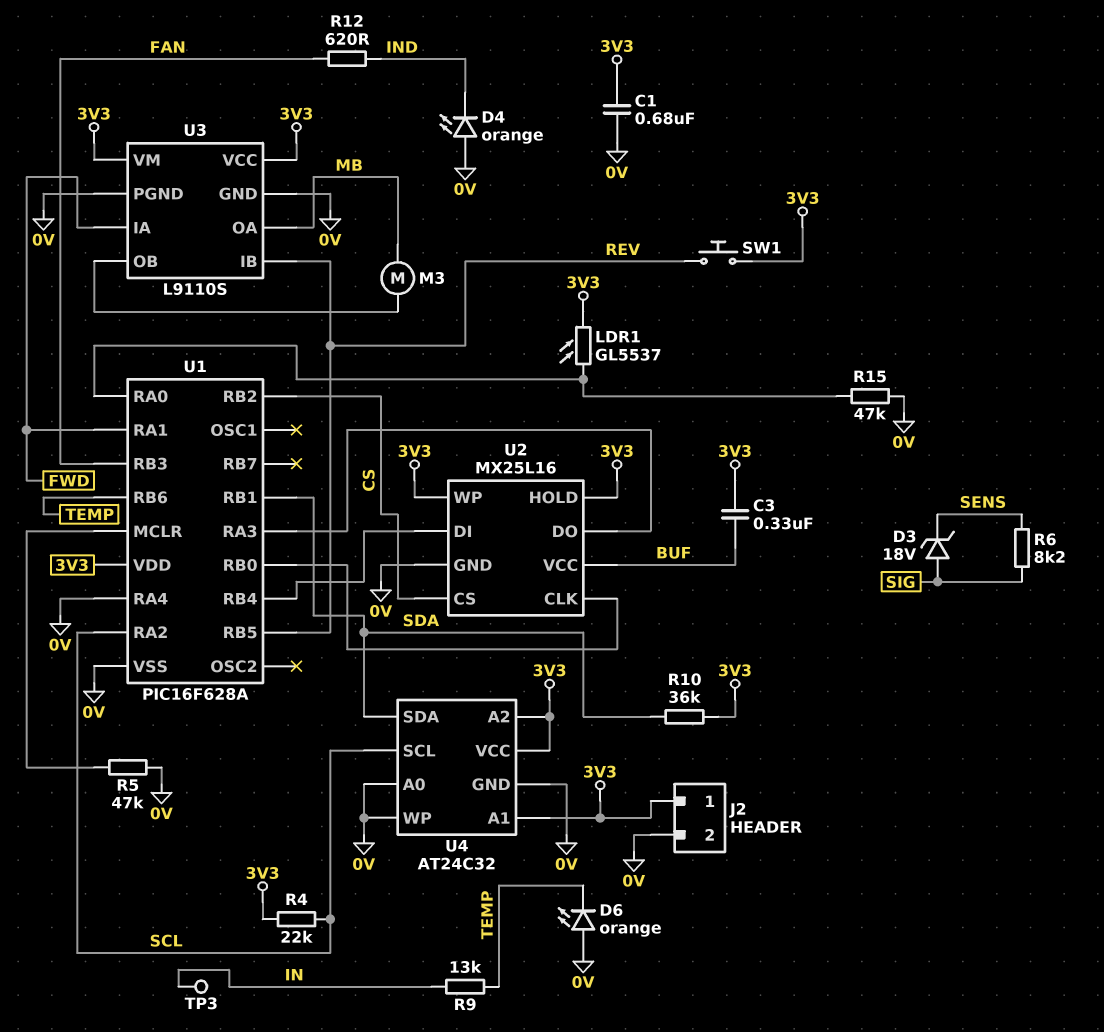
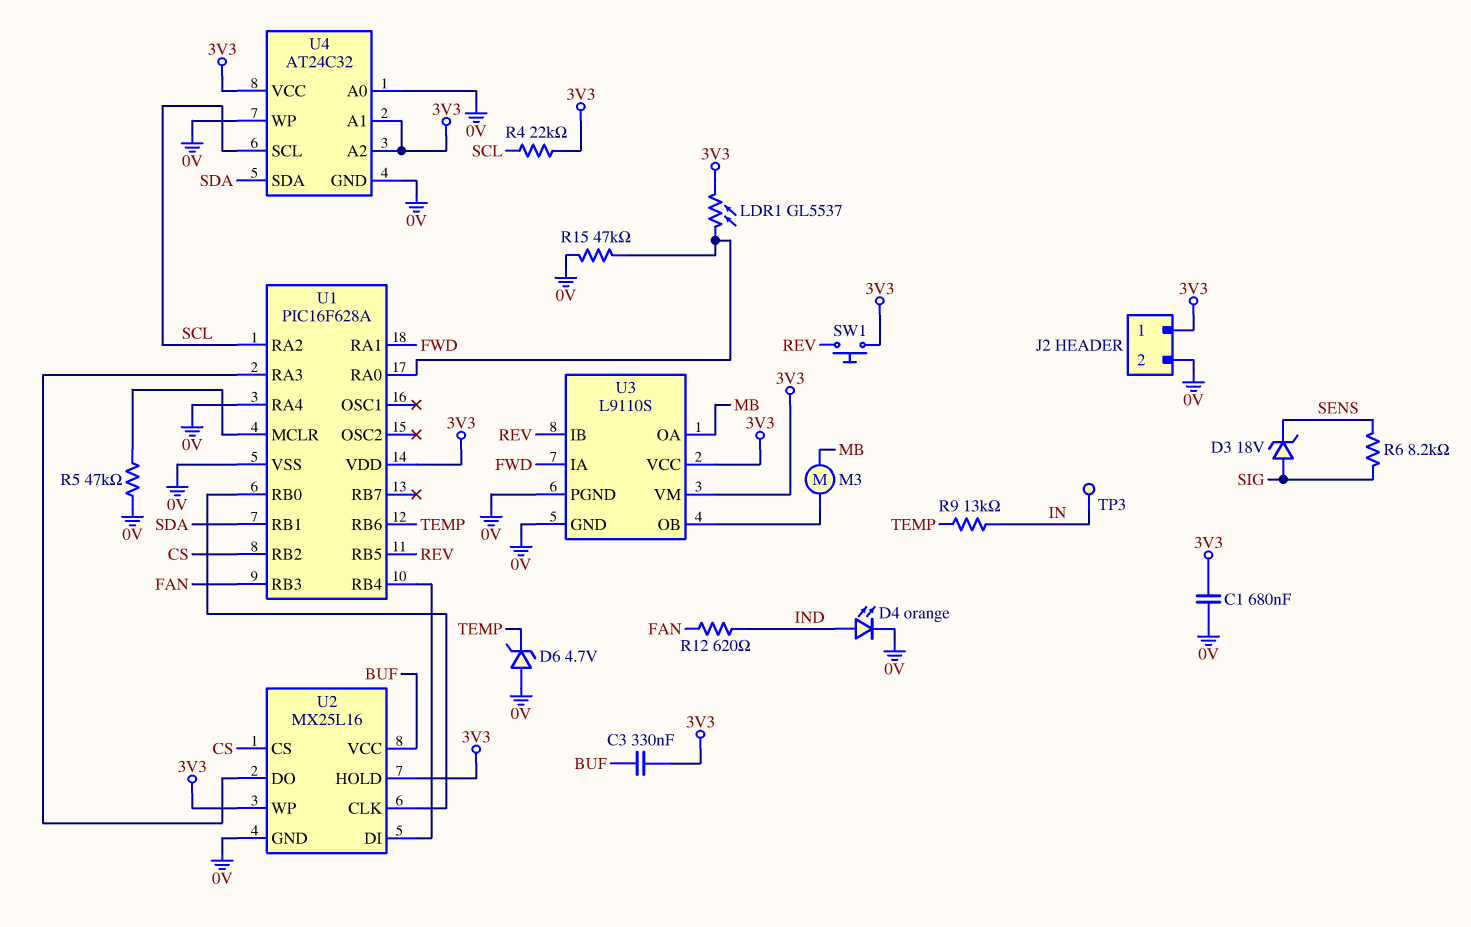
D4: LED orange (A 0V, K IND) -> LED orange (A IND, K 0V)
D6: LED orange (A 0V, K TEMP) -> zener 4.7V (A 0V, K TEMP)
R10: 36k (3V3, SDA) -> none

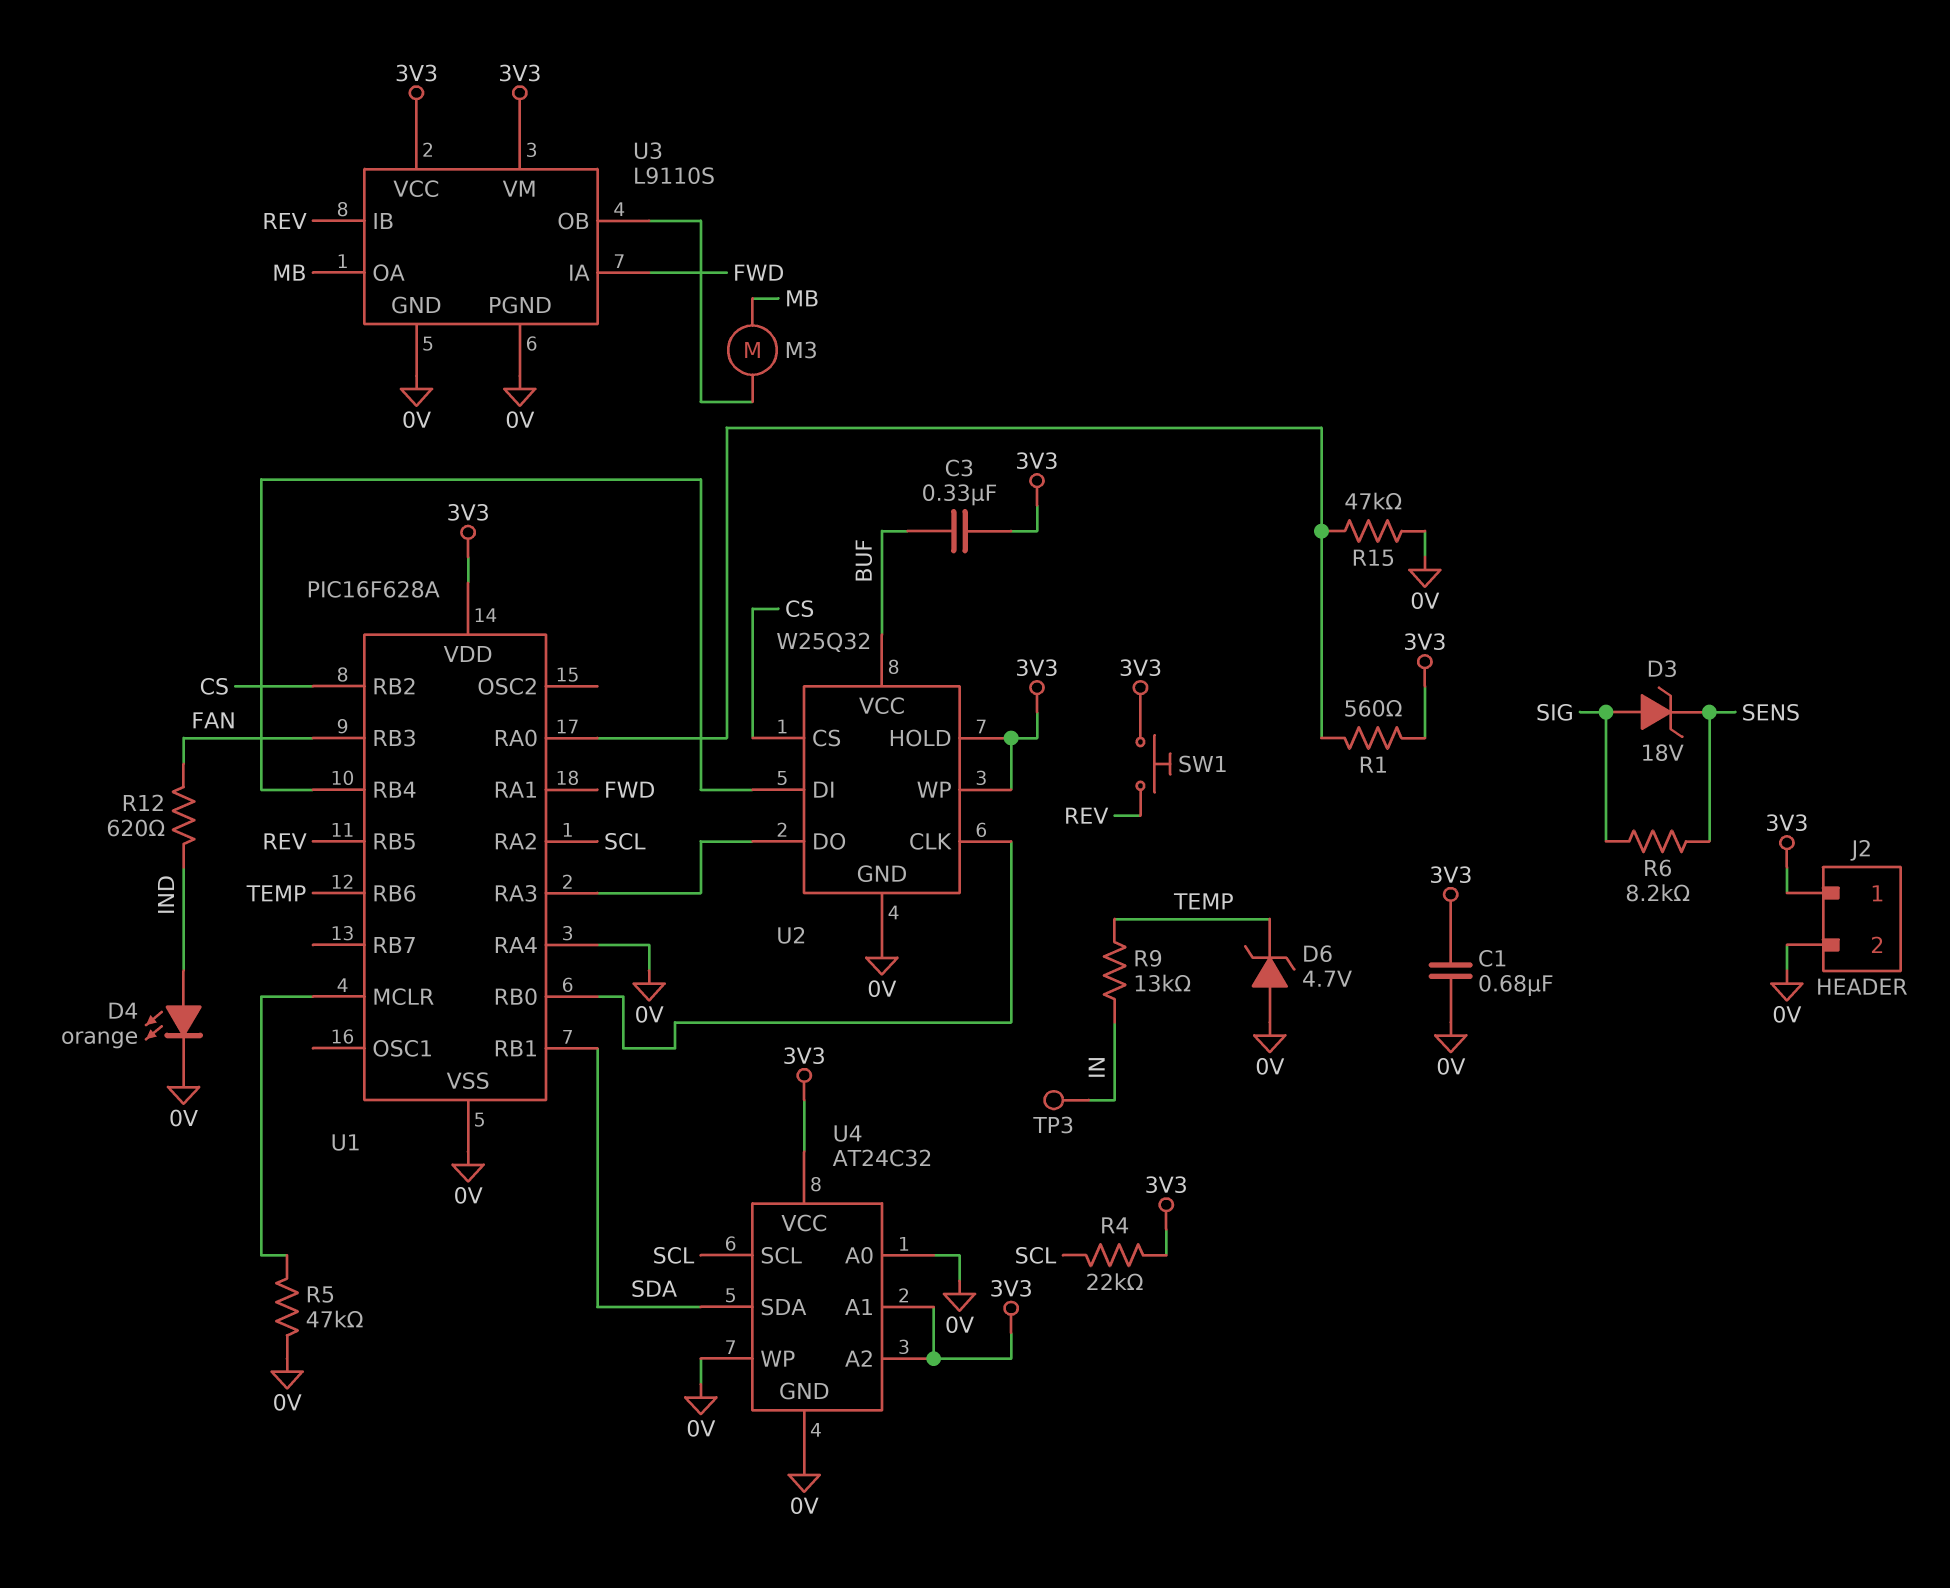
LDR1: GL5537 (3V3, U1/RA0) -> none
R1: none -> 560 (3V3, U1/RA0)
U2: MX25L16 -> W25Q32

